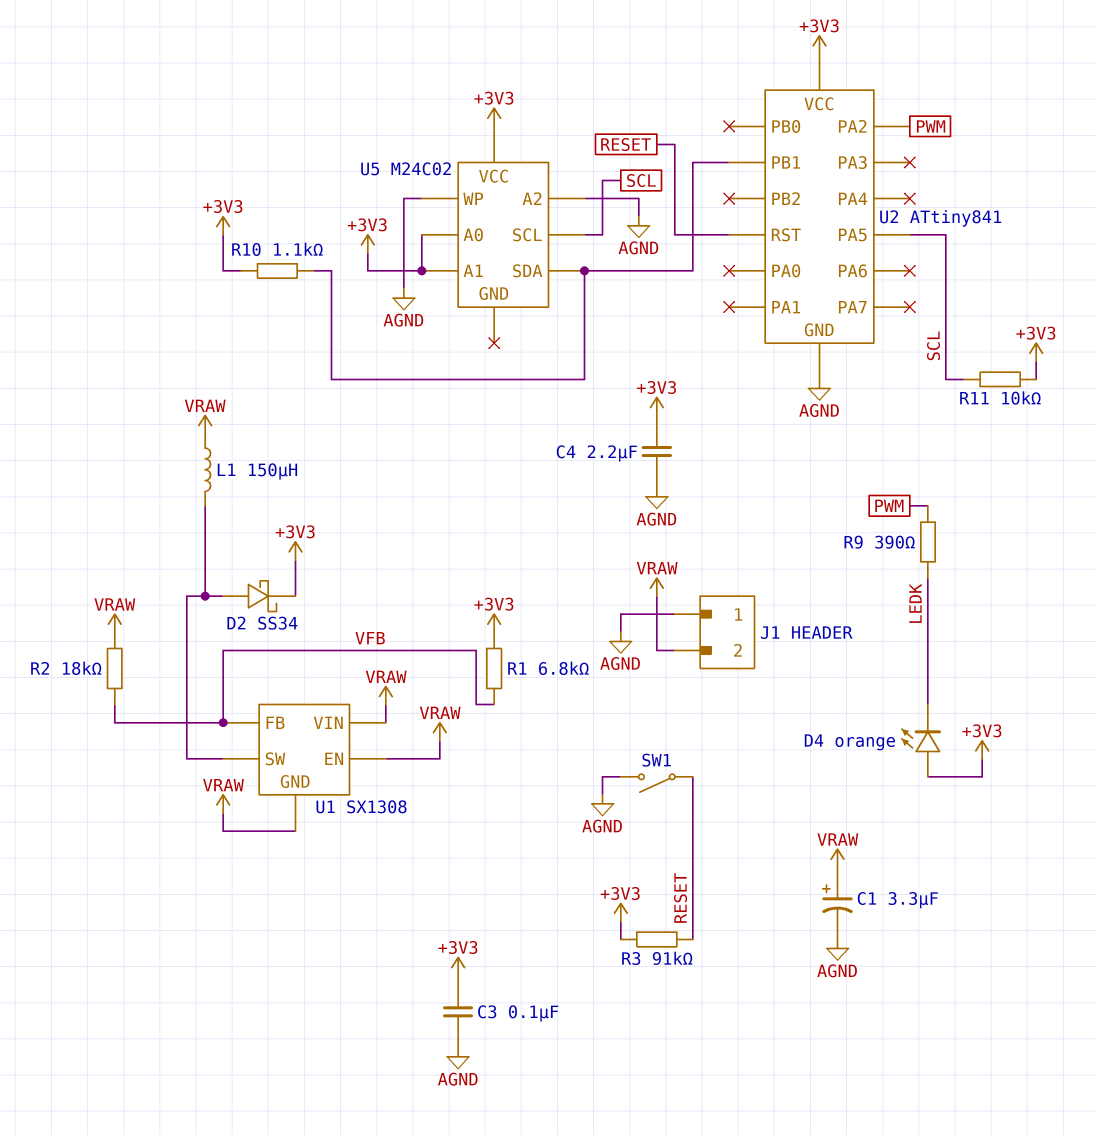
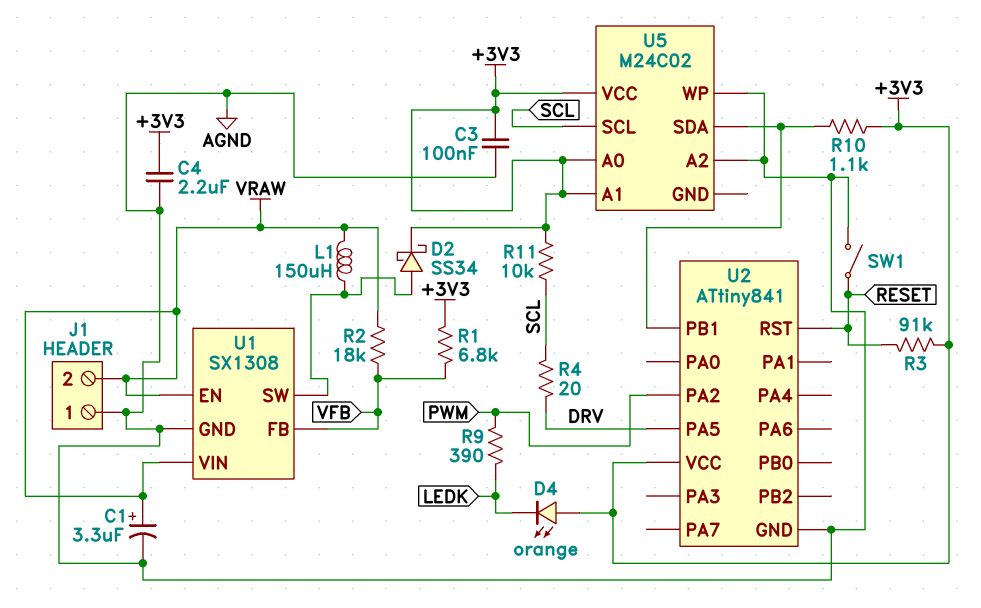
R4: none -> 20 (DRV, SCL)
U1 pin GND: VRAW -> AGND
U2 pin PA5: SCL -> DRV

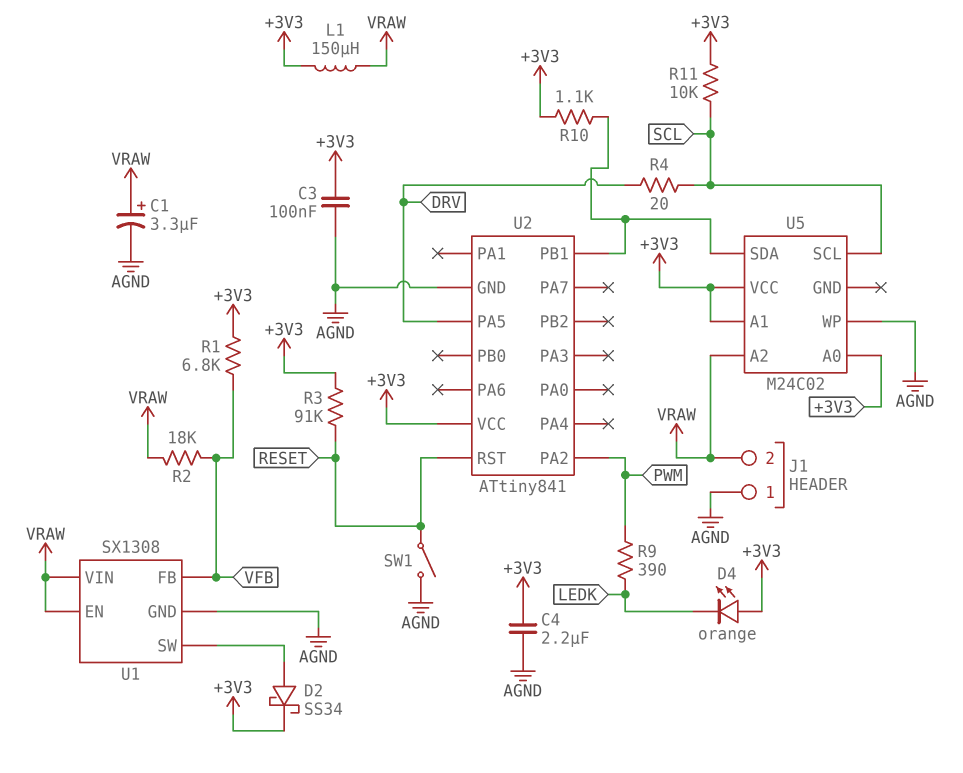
L1: 150uH (U1/SW, VRAW) -> 150uH (+3V3, VRAW)
U5 pin A2: AGND -> VRAW

